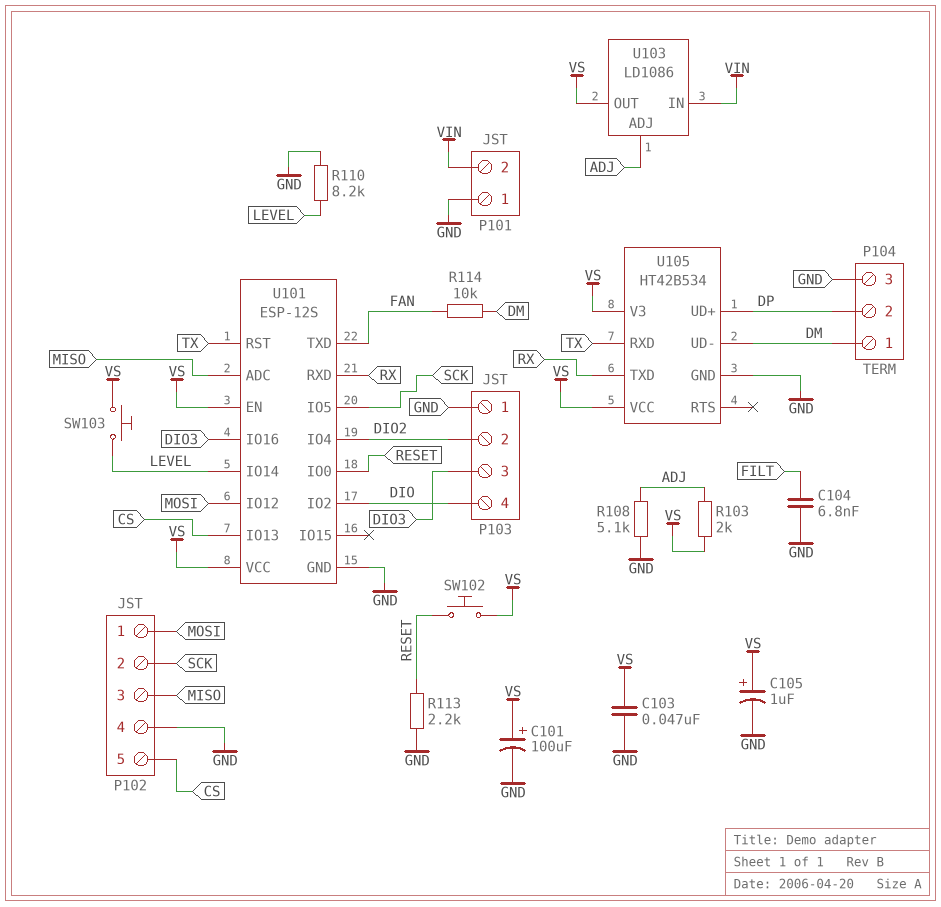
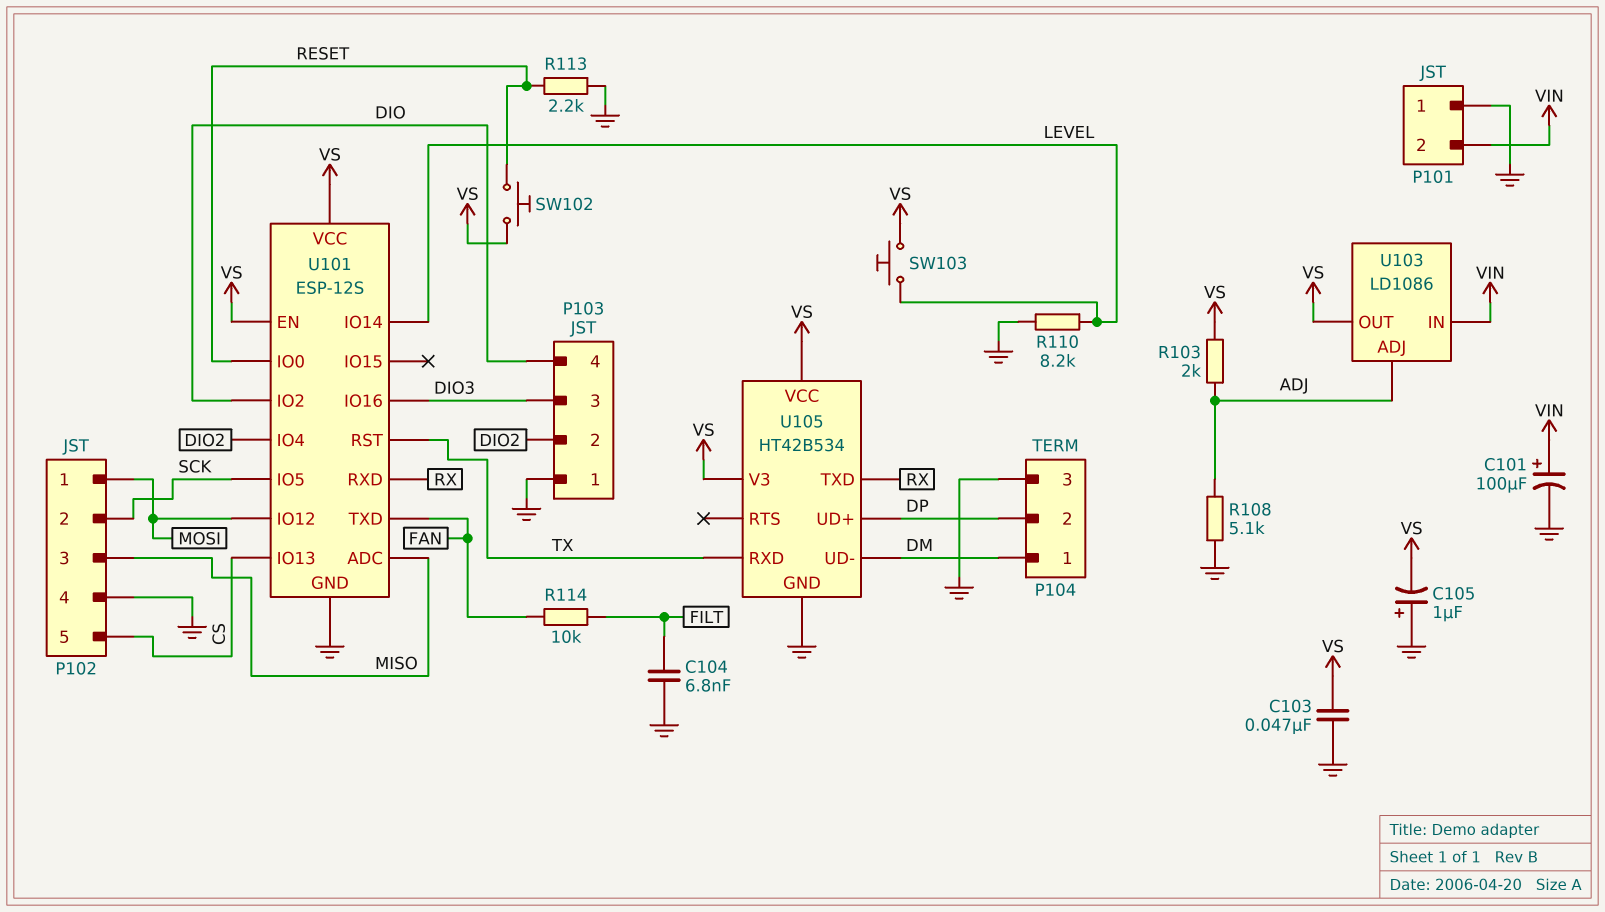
C101: 100uF (plus VS, minus GND) -> 100uF (plus VIN, minus GND)
C105: 1uF (plus VS, minus GND) -> 1uF (plus GND, minus VS)
R114: 10k (DM, FAN) -> 10k (FAN, FILT)

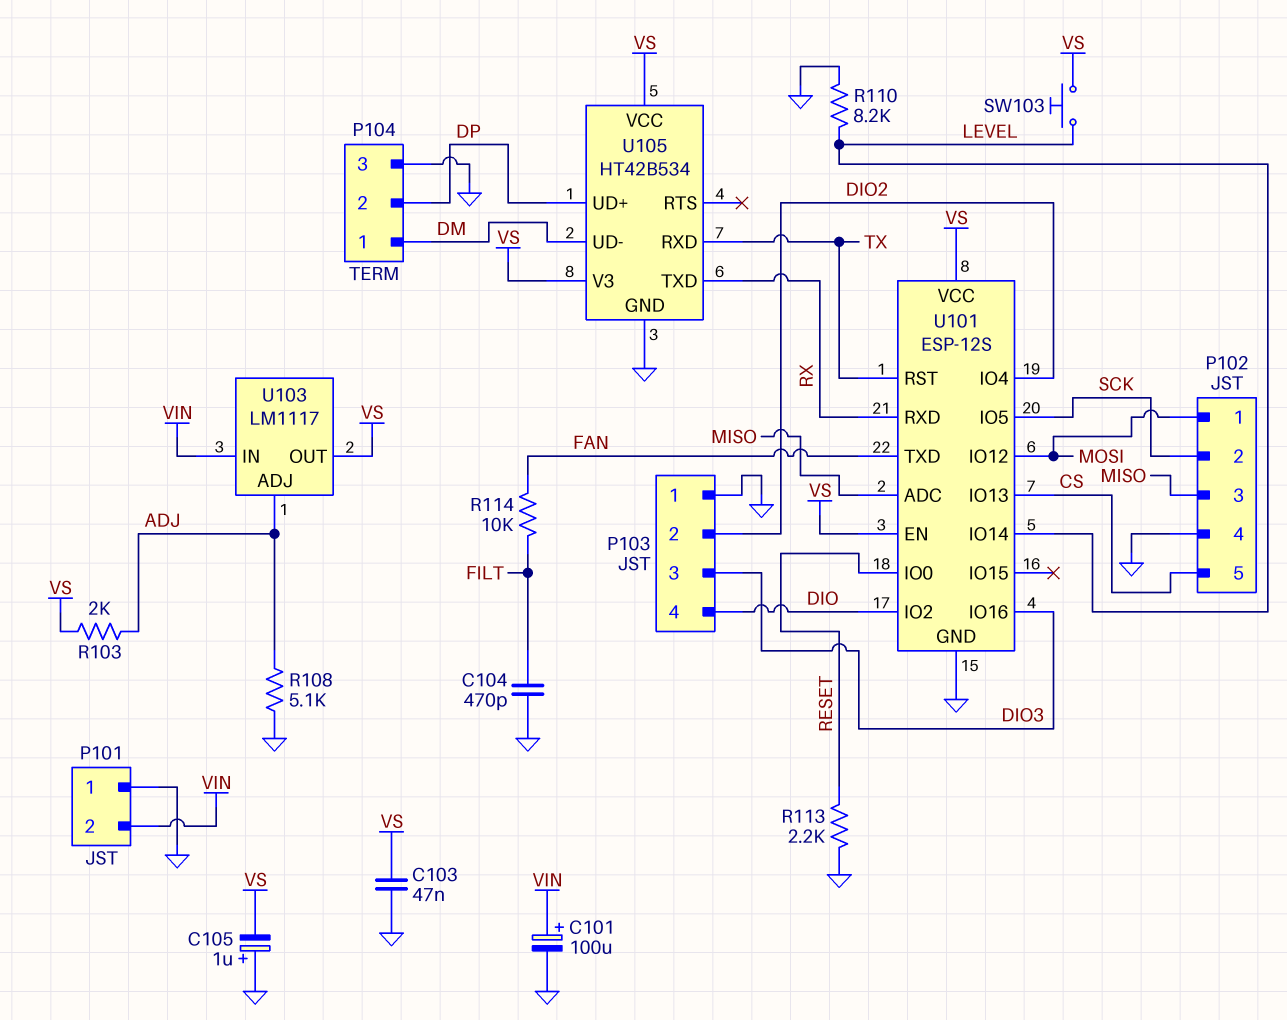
C104: 6.8nF (FILT, GND) -> 470pF (FILT, GND)
SW102: button (RESET, VS) -> none
U103: LD1086 -> LM1117

